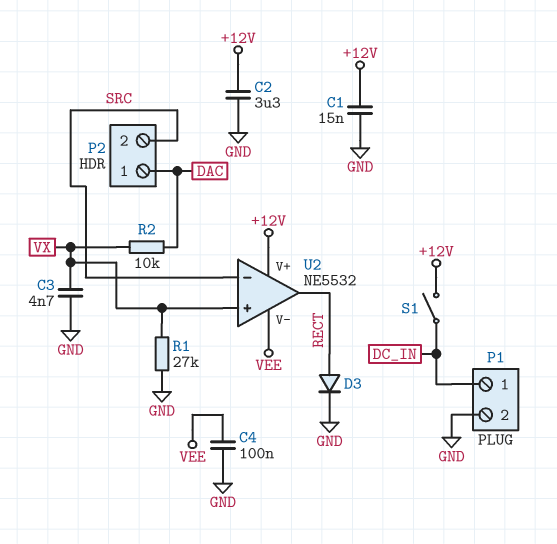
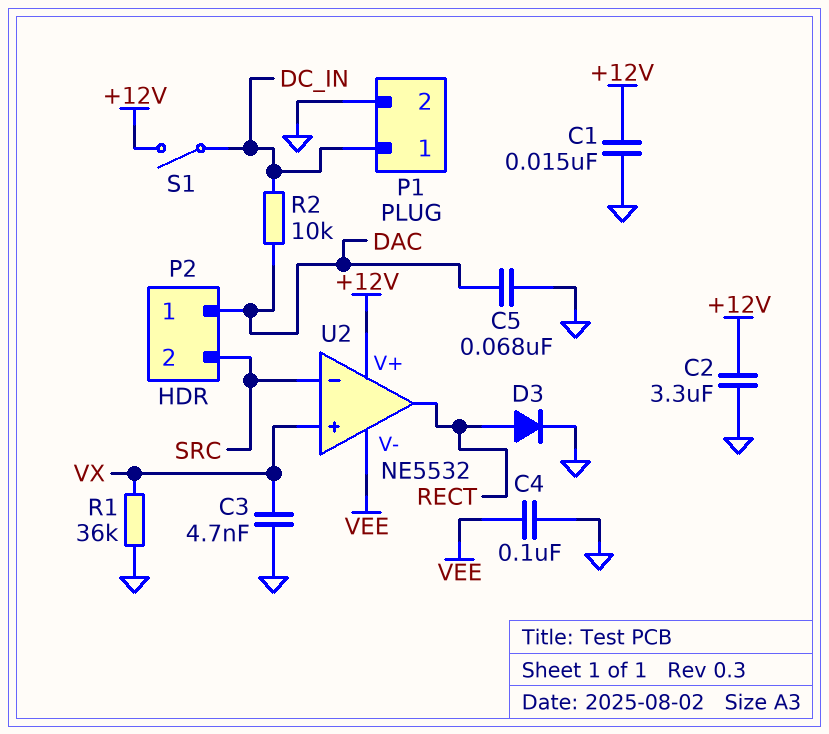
C5: none -> 68nF (DAC, GND)
R1: 27k (GND, VX) -> 36k (GND, VX)
R2: 10k (DAC, VX) -> 10k (DAC, DC_IN)

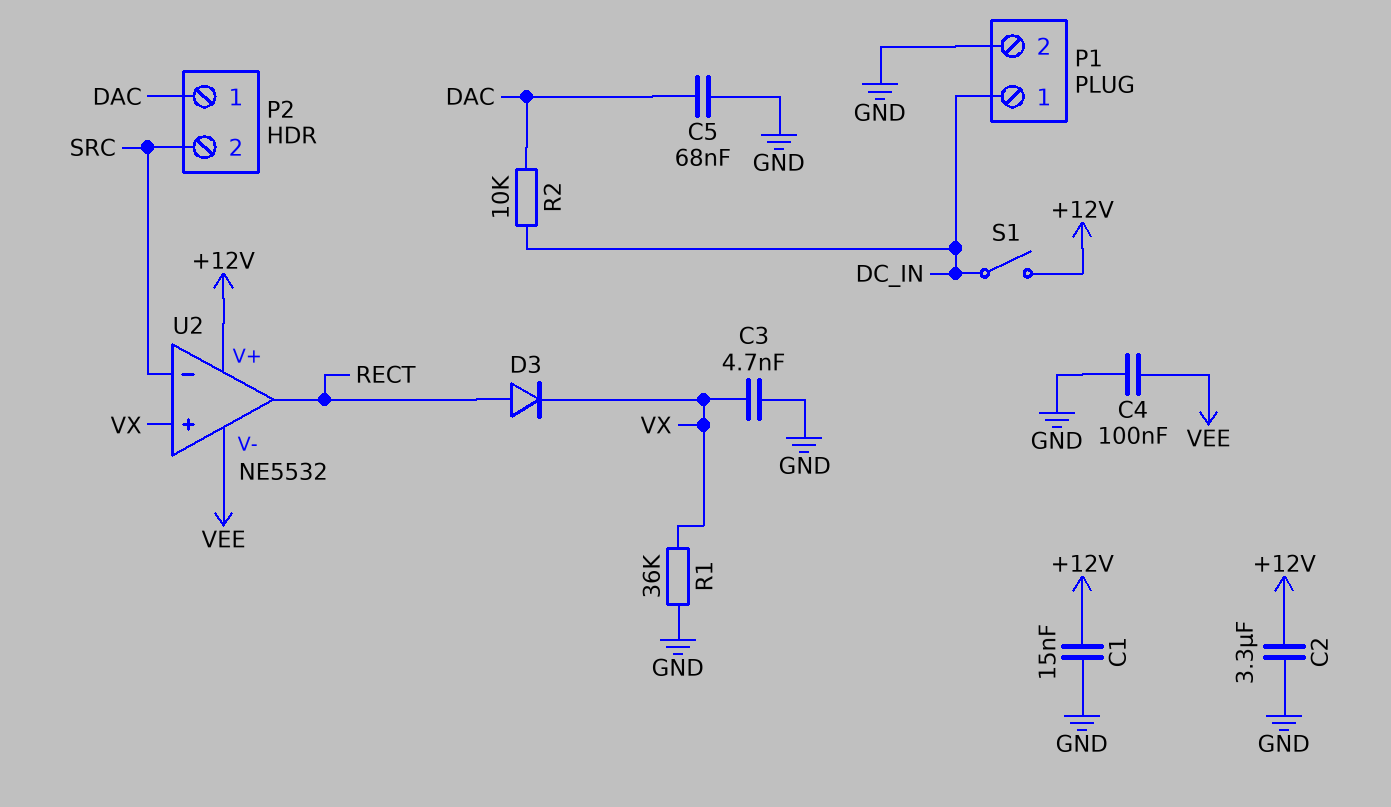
D3: diode (A RECT, K GND) -> diode (A RECT, K VX)

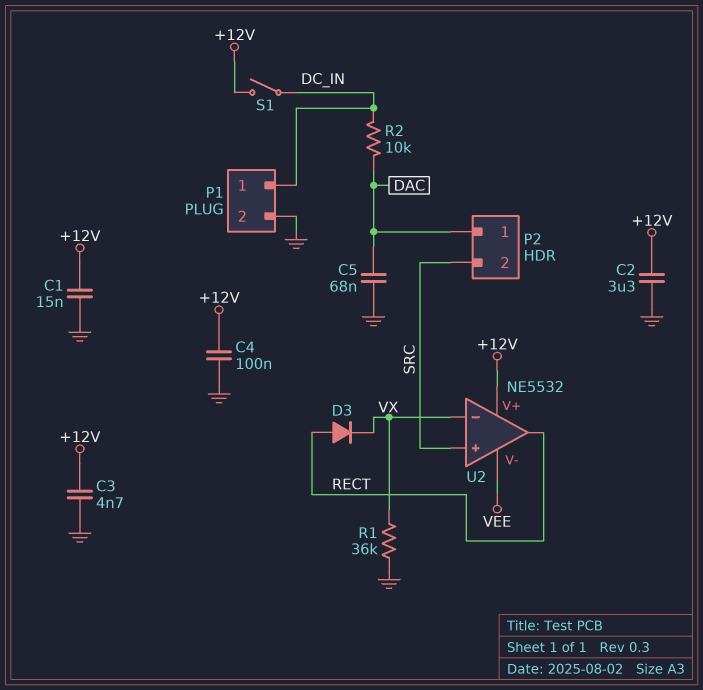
C3: 4.7nF (GND, VX) -> 4.7nF (+12V, GND)
C4: 100nF (GND, VEE) -> 100nF (+12V, GND)
U2 pin in+: VX -> SRC
U2 pin in-: SRC -> VX

